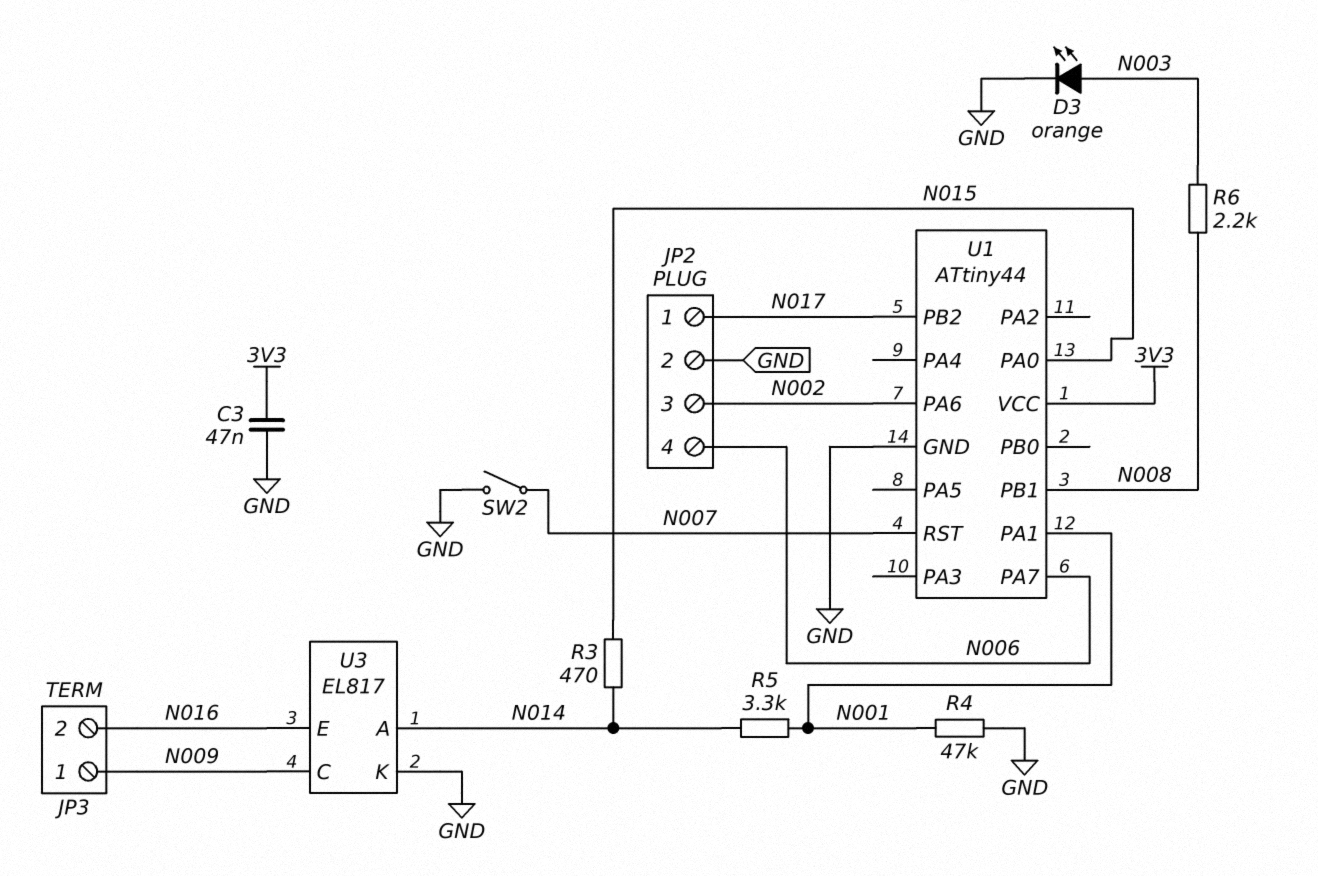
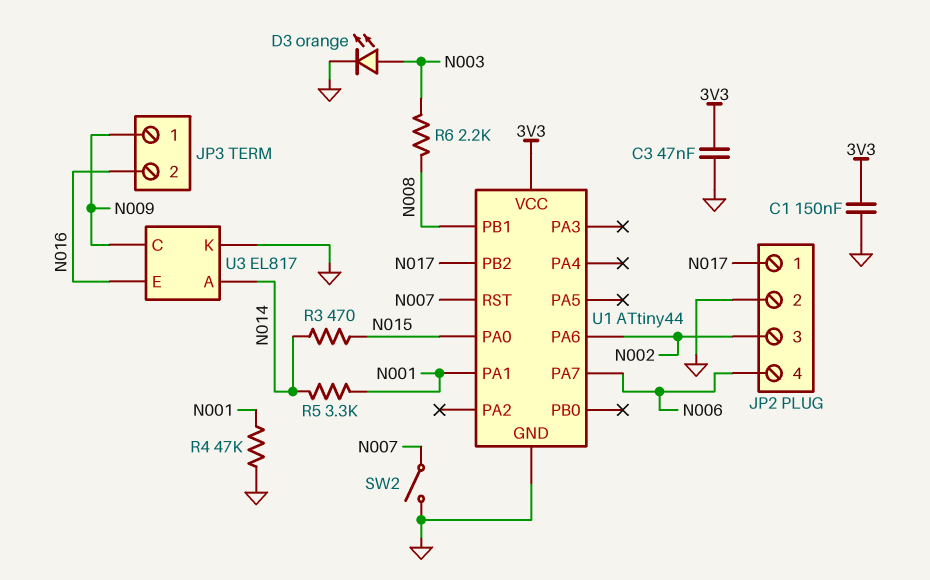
C1: none -> 150nF (3V3, GND)

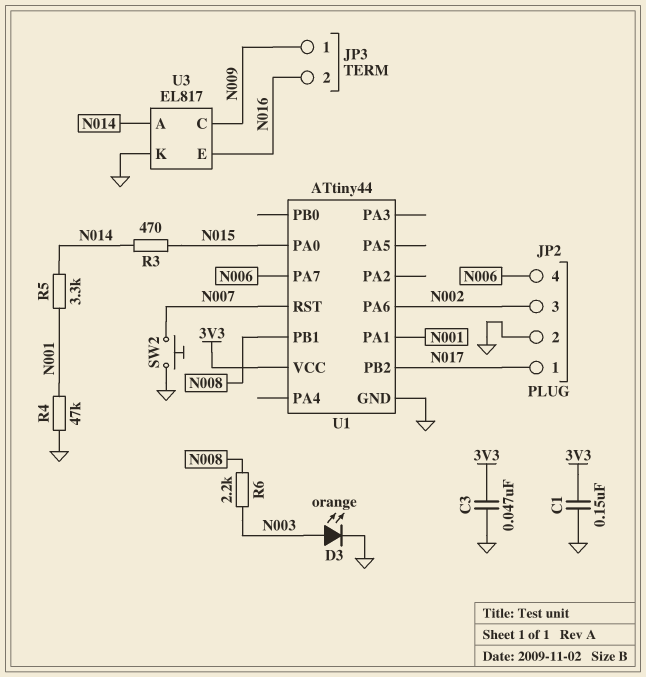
SW2: switch (GND, N007) -> button (GND, N007)

